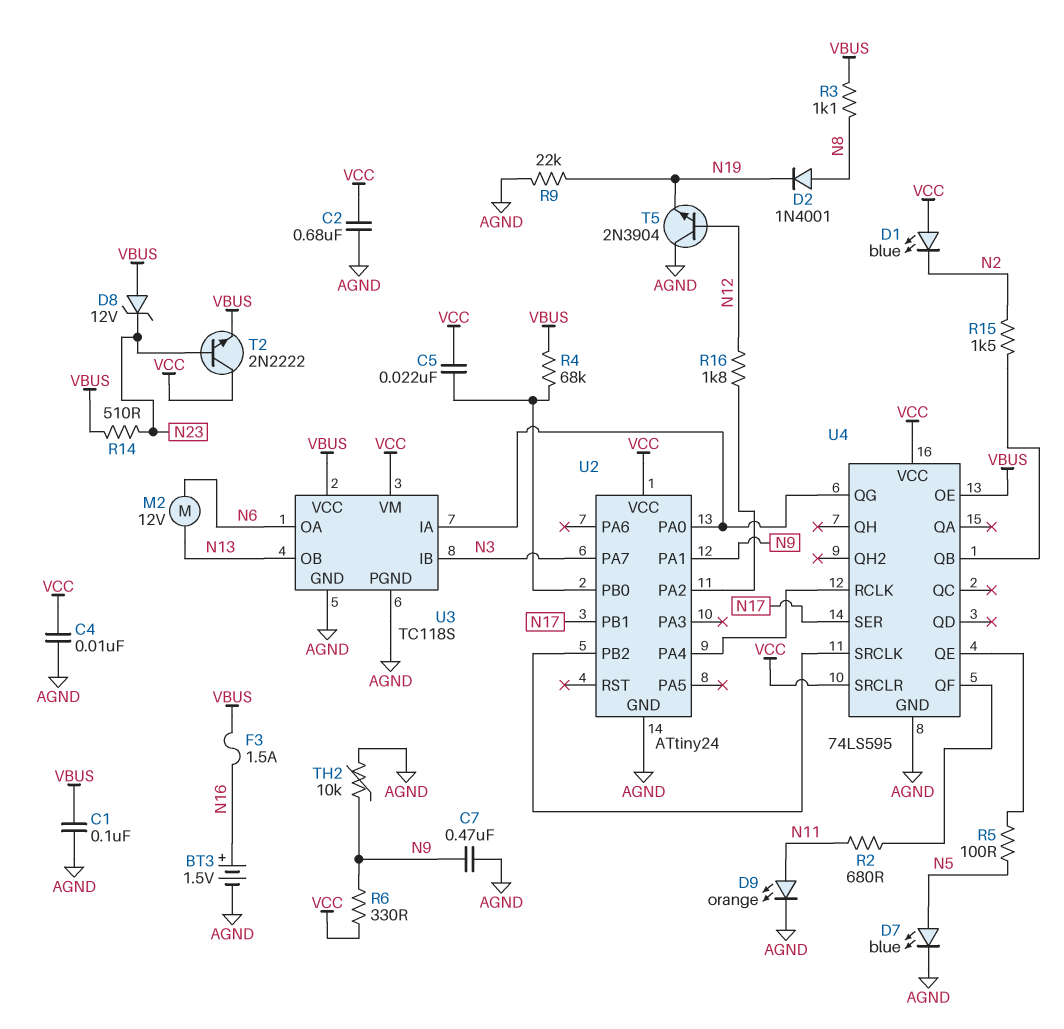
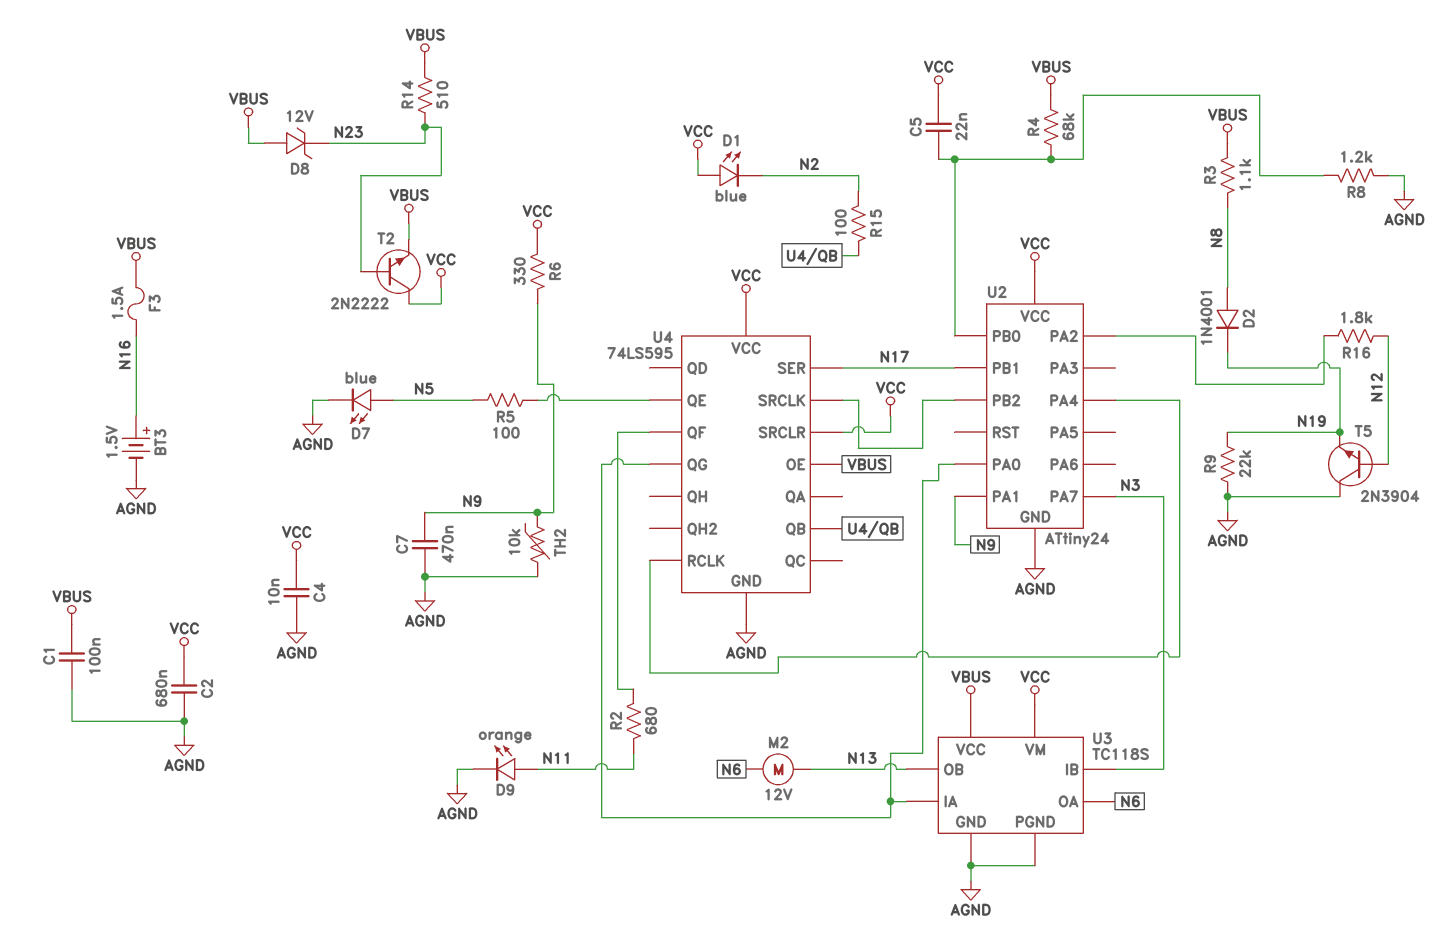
R8: none -> 1.2k (AGND, U2/PB0)
R15: 1.5k (N2, U4/QB) -> 100 (N2, U4/QB)

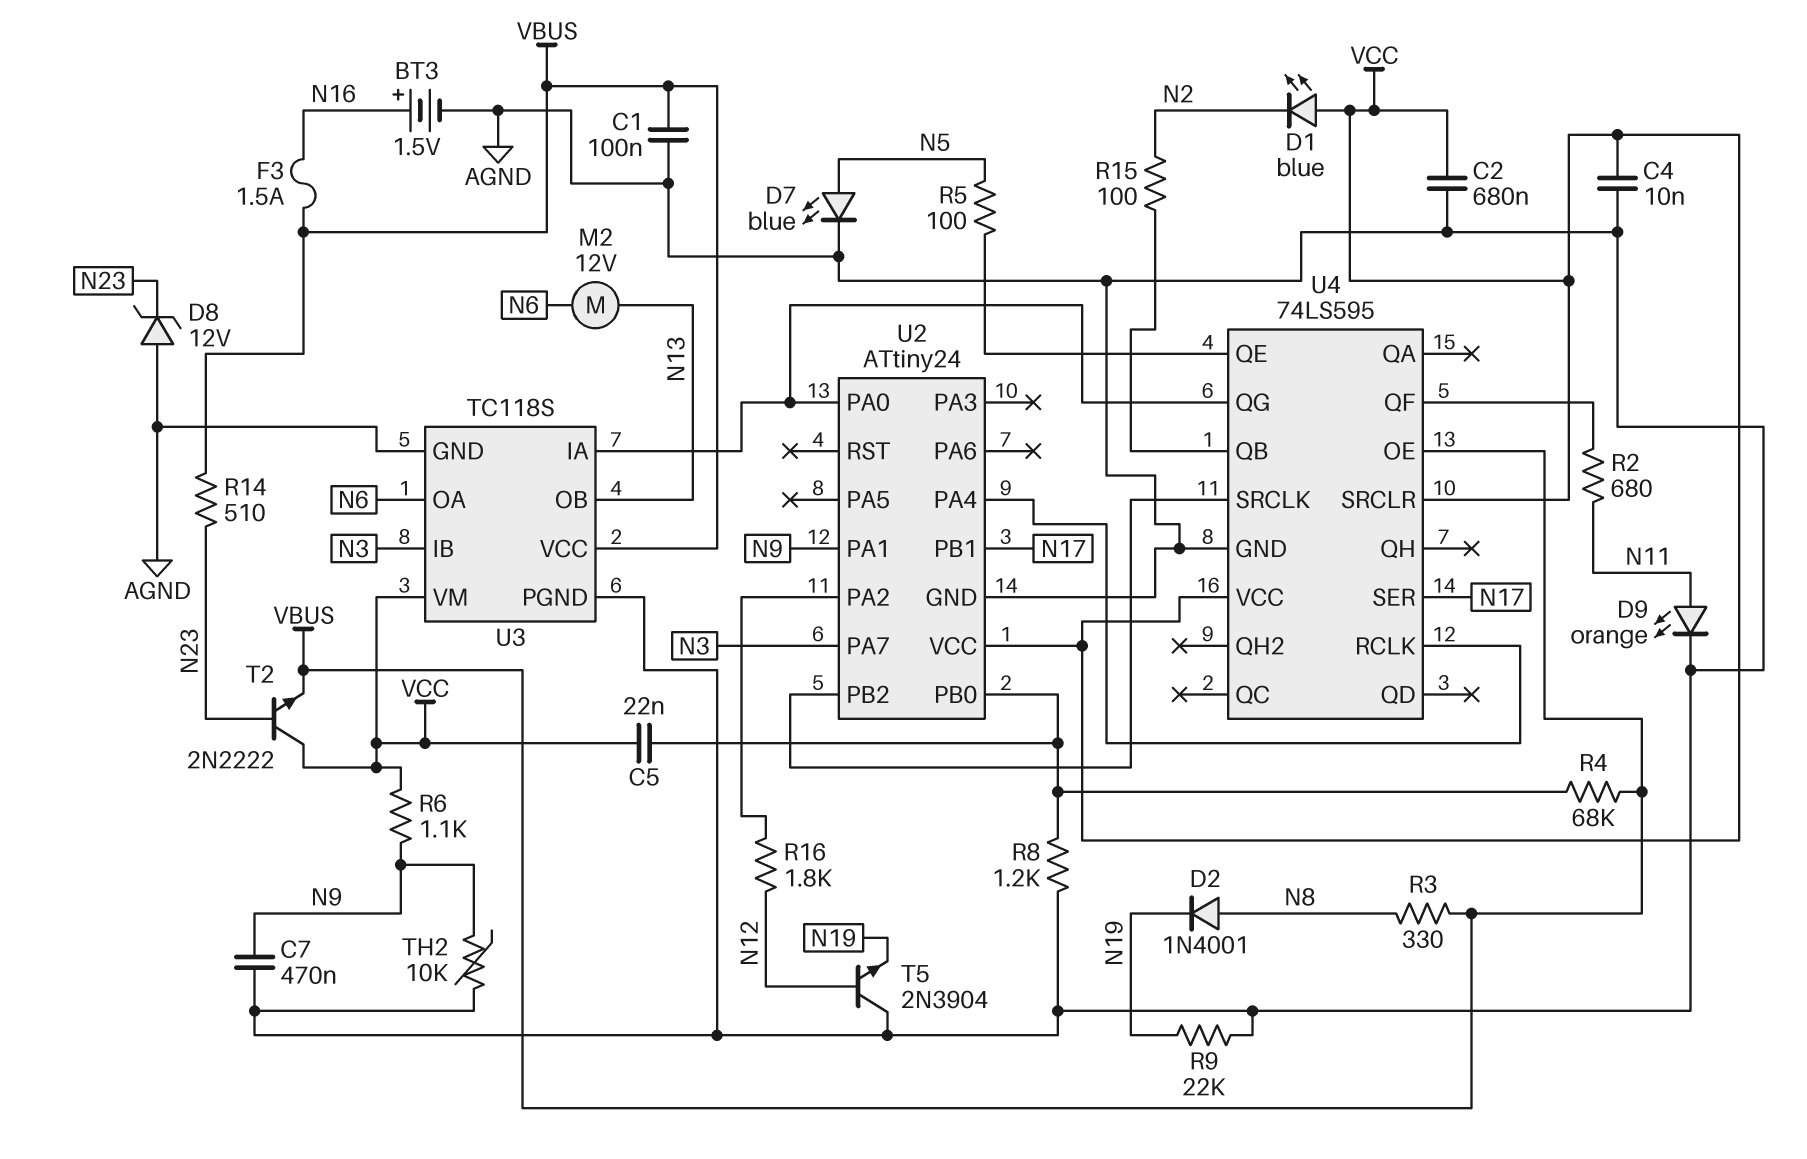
D8: zener 12V (A VBUS, K N23) -> zener 12V (A AGND, K N23)
R3: 1.1k (N8, VBUS) -> 330 (N8, VBUS)
R6: 330 (N9, VCC) -> 1.1k (N9, VCC)

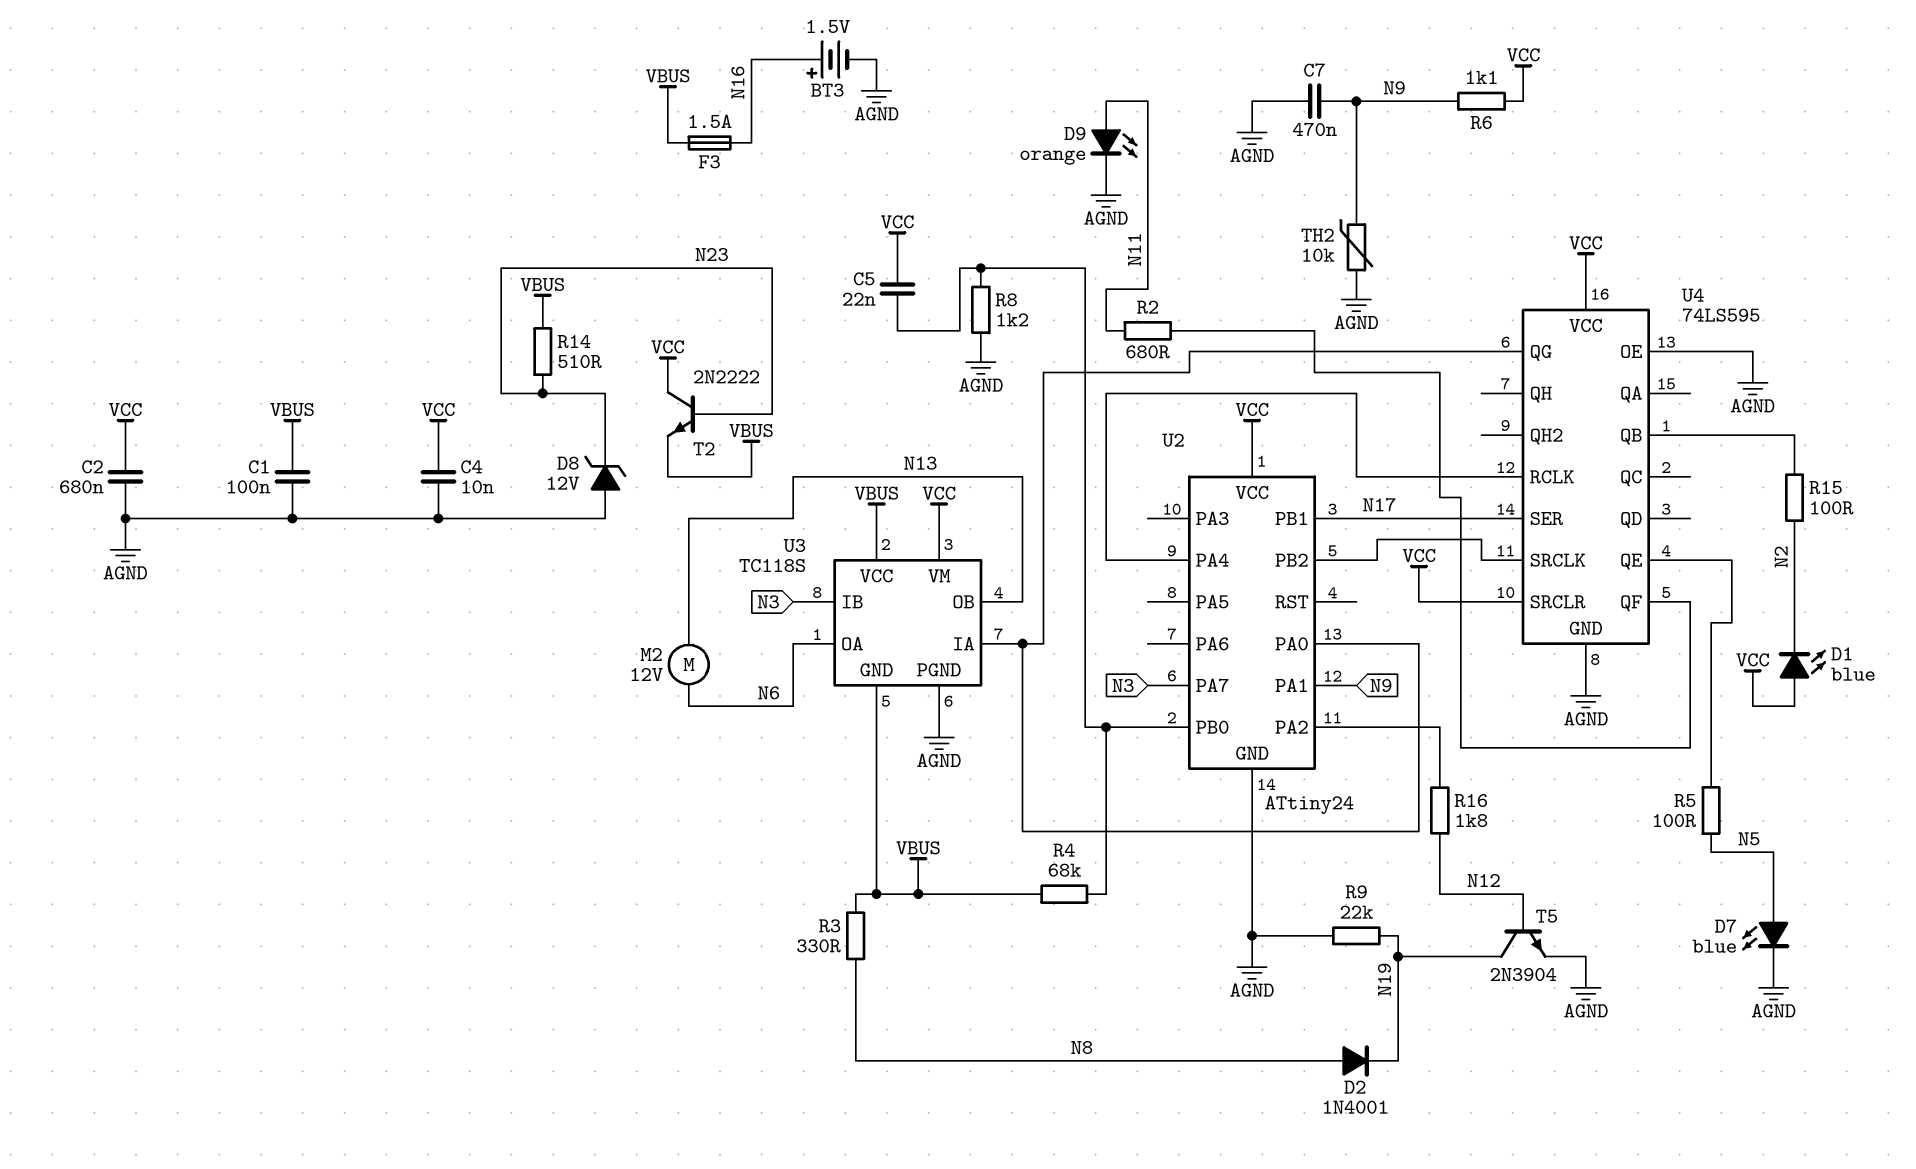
T5: NPN 2N3904 (B N12, C AGND, E N19) -> NPN 2N3904 (B N12, C N19, E AGND)
U3 pin GND: AGND -> VBUS
U4 pin OE: VBUS -> AGND

